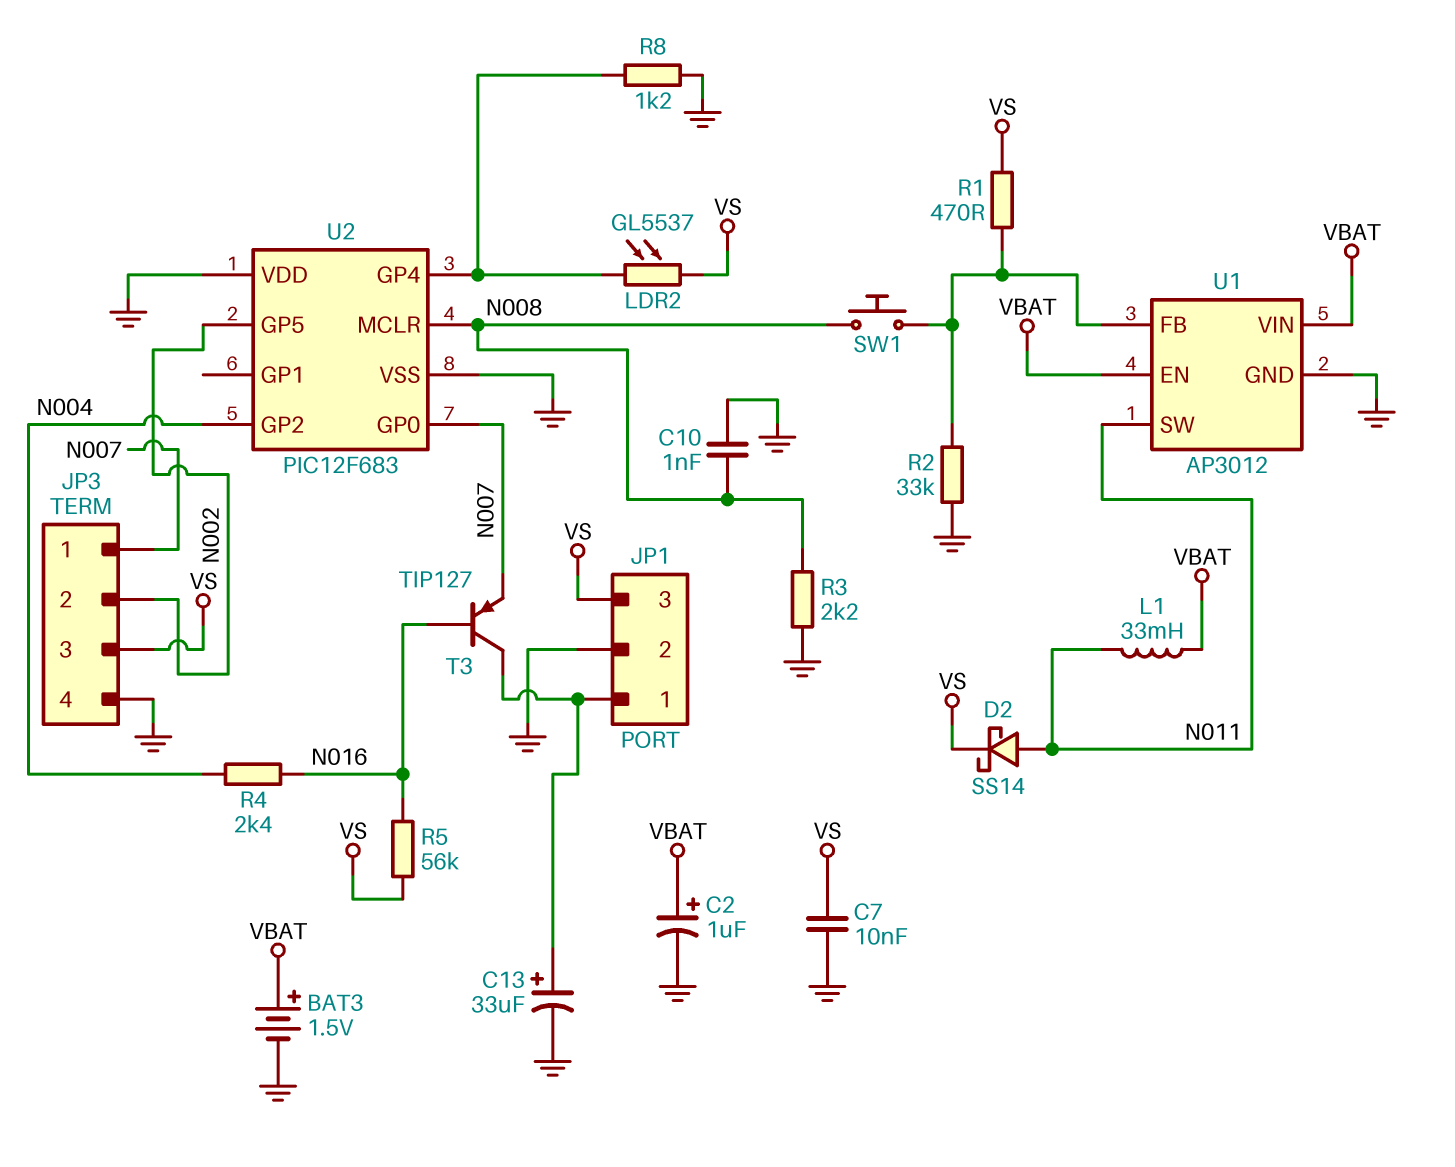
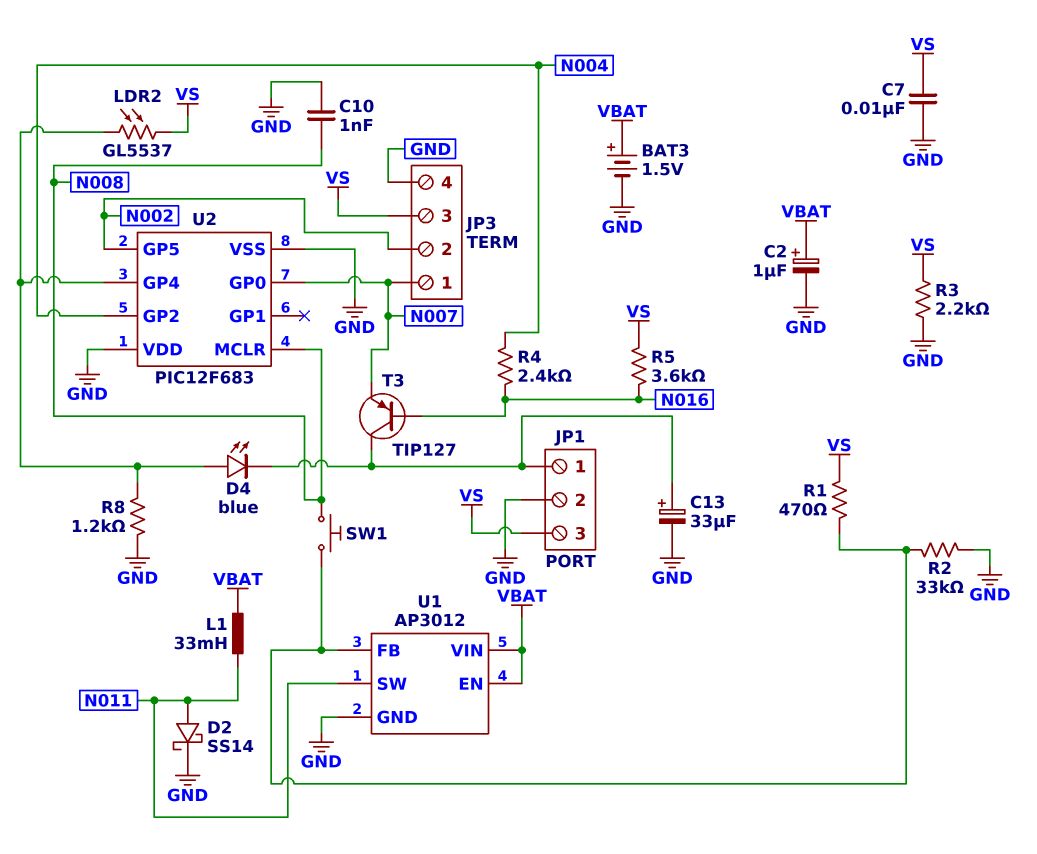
D2: schottky SS14 (A N011, K VS) -> schottky SS14 (A N011, K GND)
D4: none -> LED blue (A U2/GP4, K JP1/1)
R3: 2.2k (GND, N008) -> 2.2k (GND, VS)
R5: 56k (N016, VS) -> 3.6k (N016, VS)

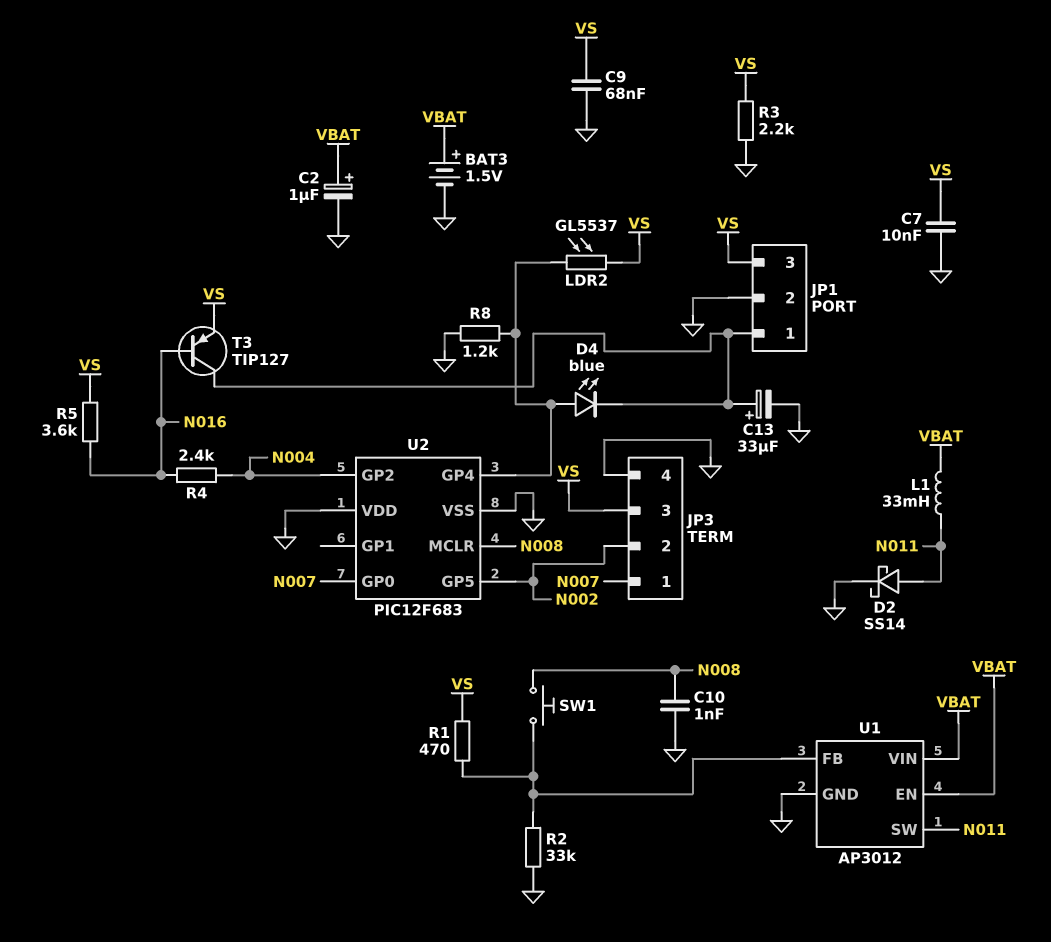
C9: none -> 68nF (GND, VS)
T3: PNP TIP127 (B N016, C JP1/1, E N007) -> PNP TIP127 (B N016, C JP1/1, E VS)

